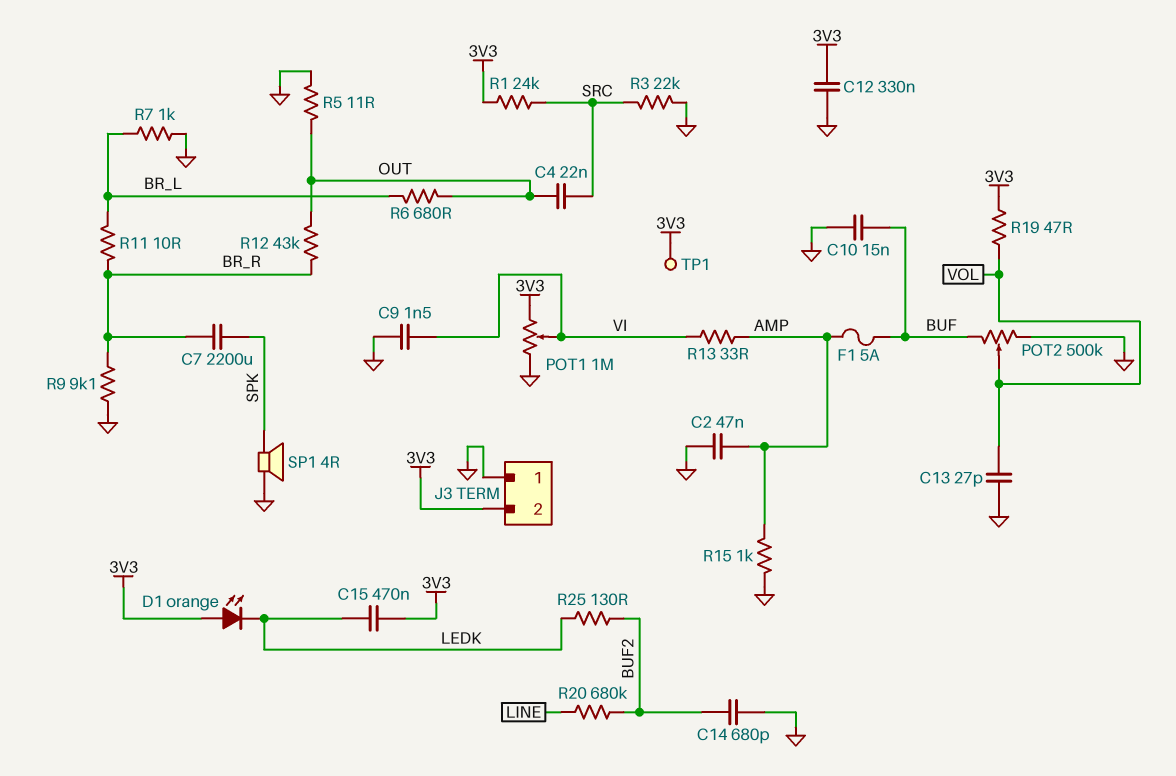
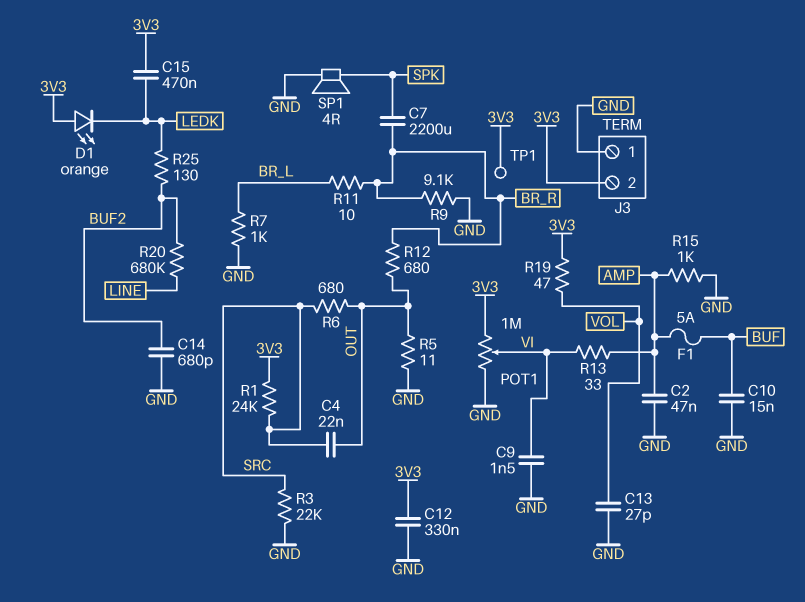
POT2: 500k (BUF, GND, wiper VOL) -> none
R6: 680 (BR_L, OUT) -> 680 (OUT, SRC)
R12: 43k (BR_R, OUT) -> 680 (BR_R, OUT)

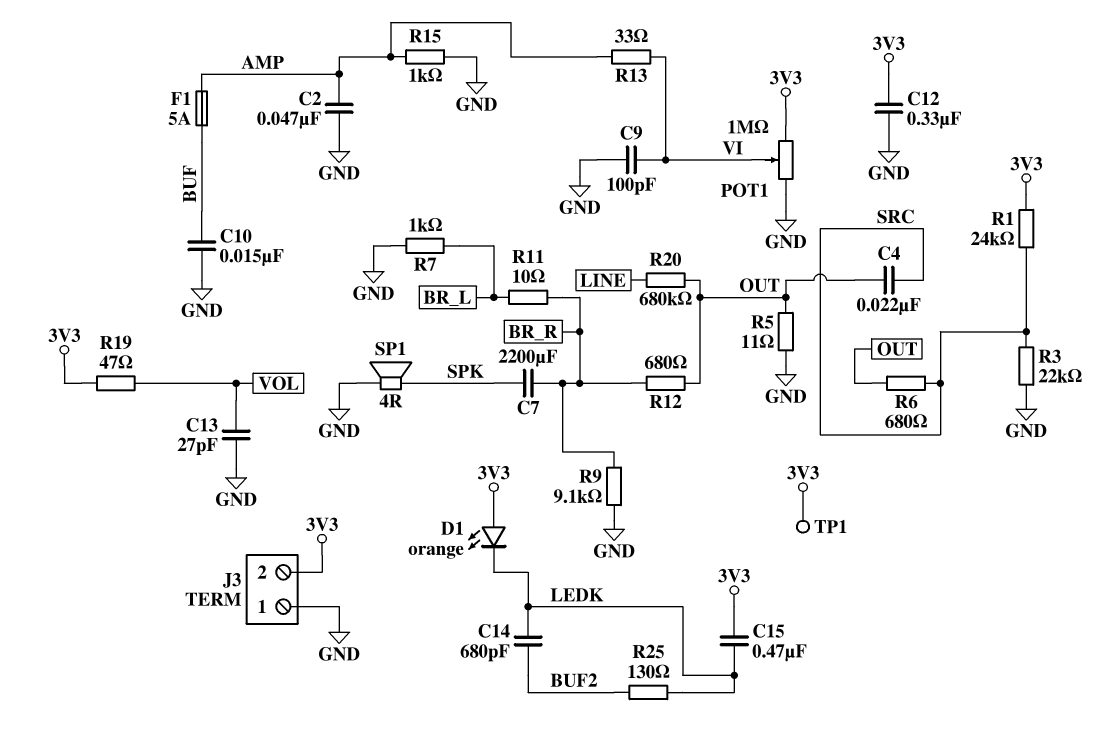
C9: 1.5nF (GND, VI) -> 100pF (GND, VI)
C14: 680pF (BUF2, GND) -> 680pF (BUF2, LEDK)
R20: 680k (BUF2, LINE) -> 680k (LINE, OUT)

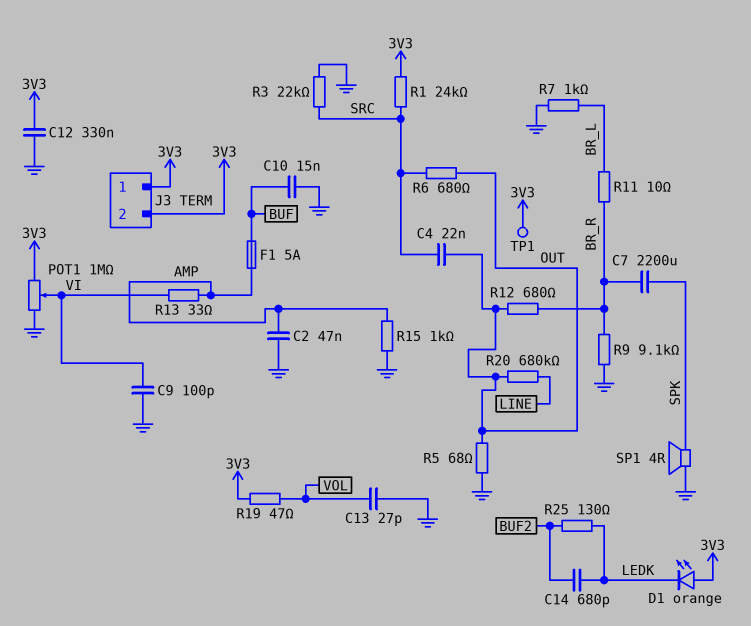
C15: 470nF (3V3, LEDK) -> none
J3 pin 1: GND -> 3V3
R5: 11 (GND, OUT) -> 68 (GND, OUT)

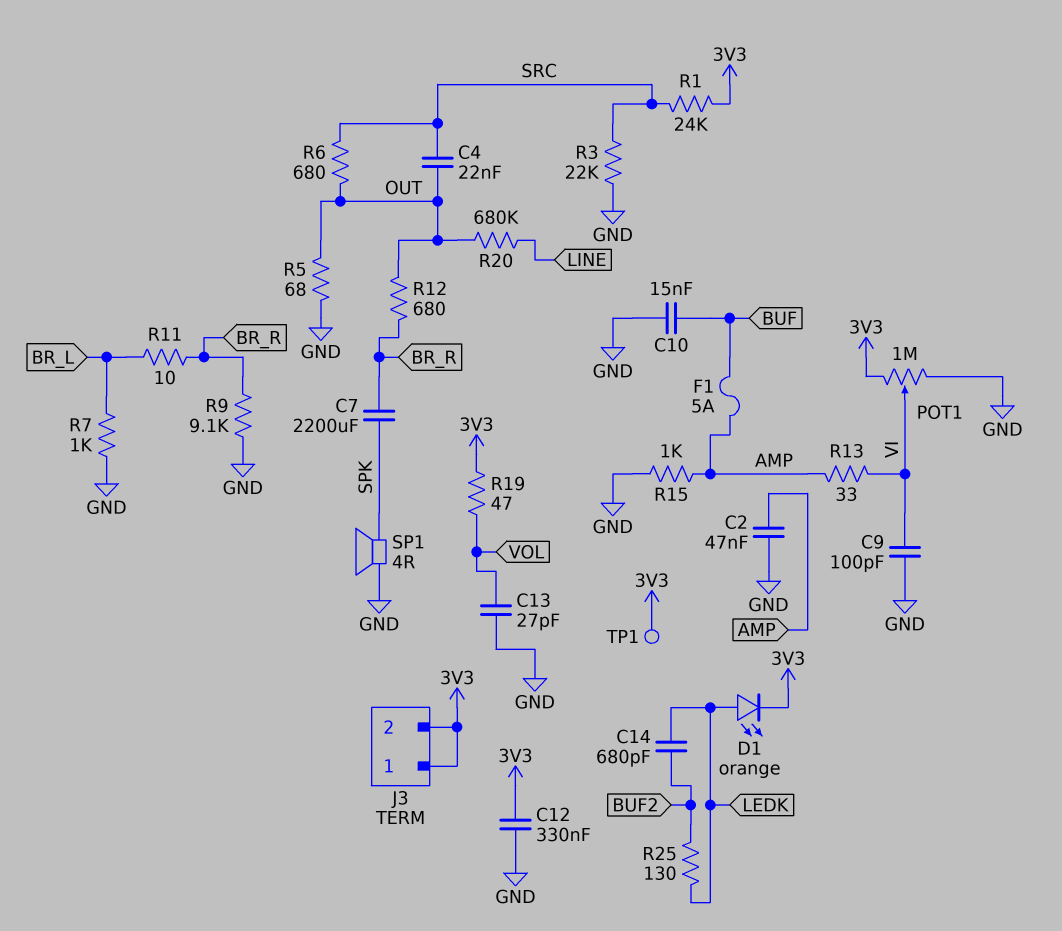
D1: LED orange (A 3V3, K LEDK) -> LED orange (A LEDK, K 3V3)

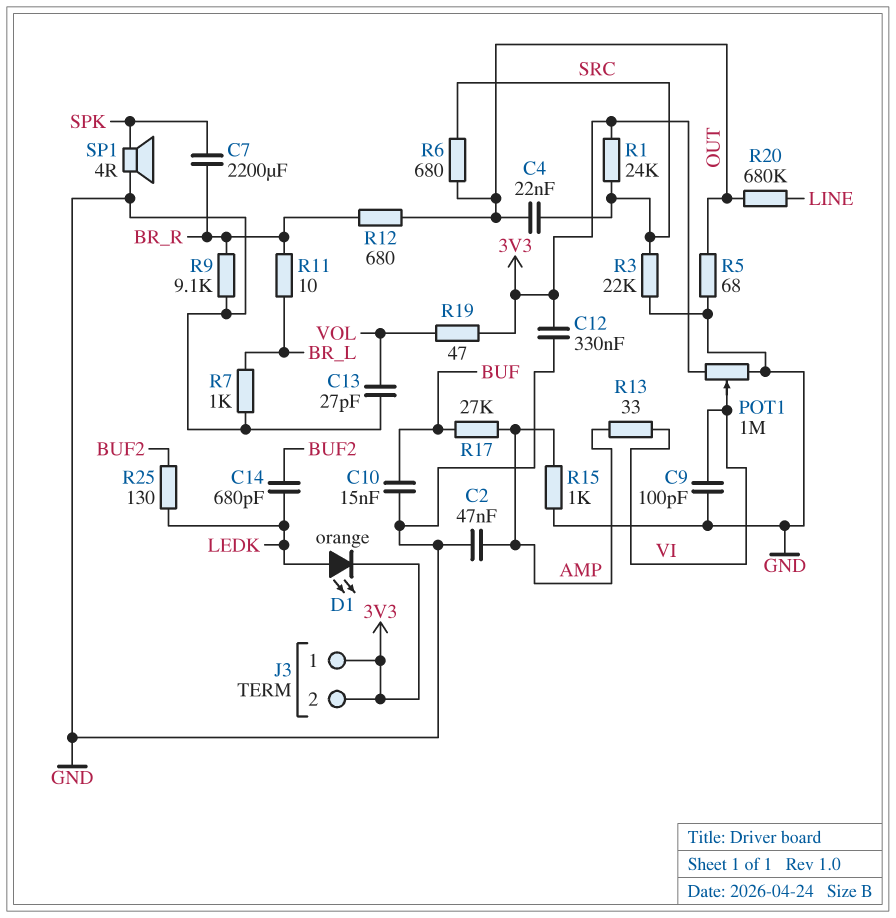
F1: 5A (AMP, BUF) -> none
R17: none -> 27k (AMP, BUF)
TP1: test point (3V3) -> none

